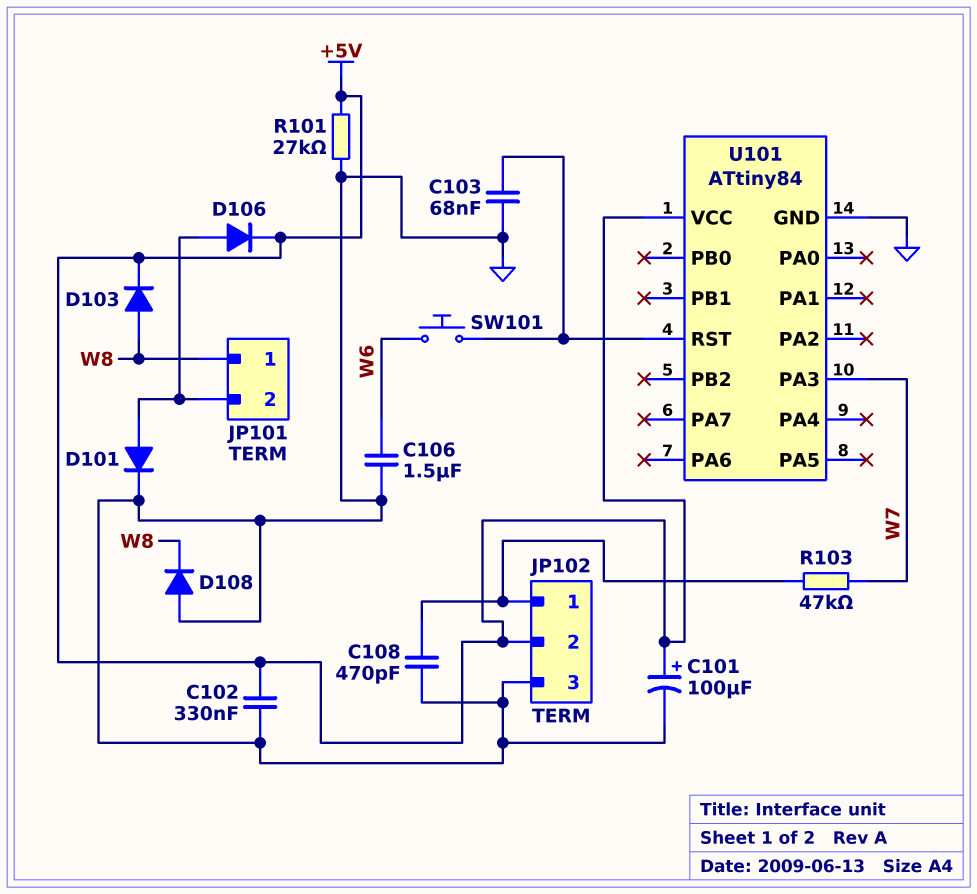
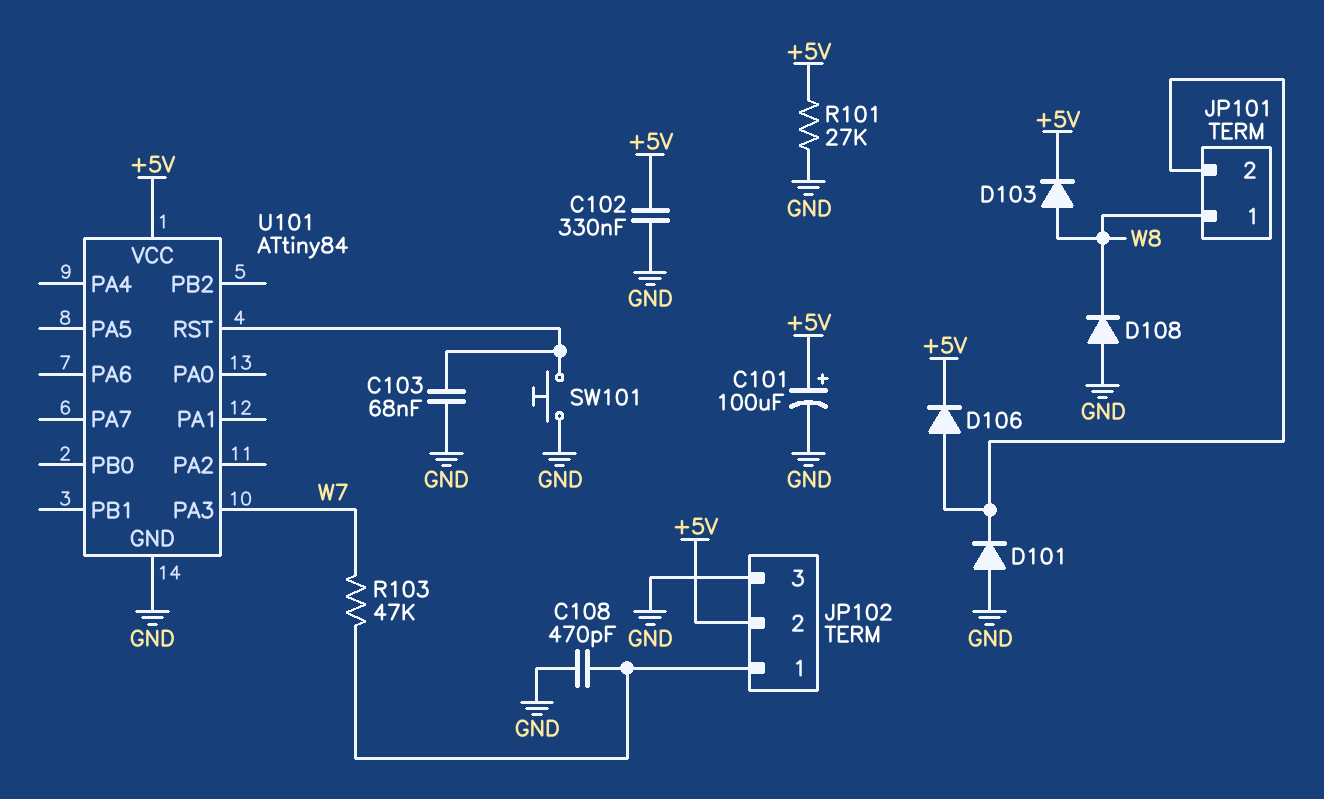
C106: 1.5uF (GND, W6) -> none
D101: diode (A JP101/2, K GND) -> diode (A GND, K JP101/2)
SW101: button (U101/RST, W6) -> button (GND, U101/RST)

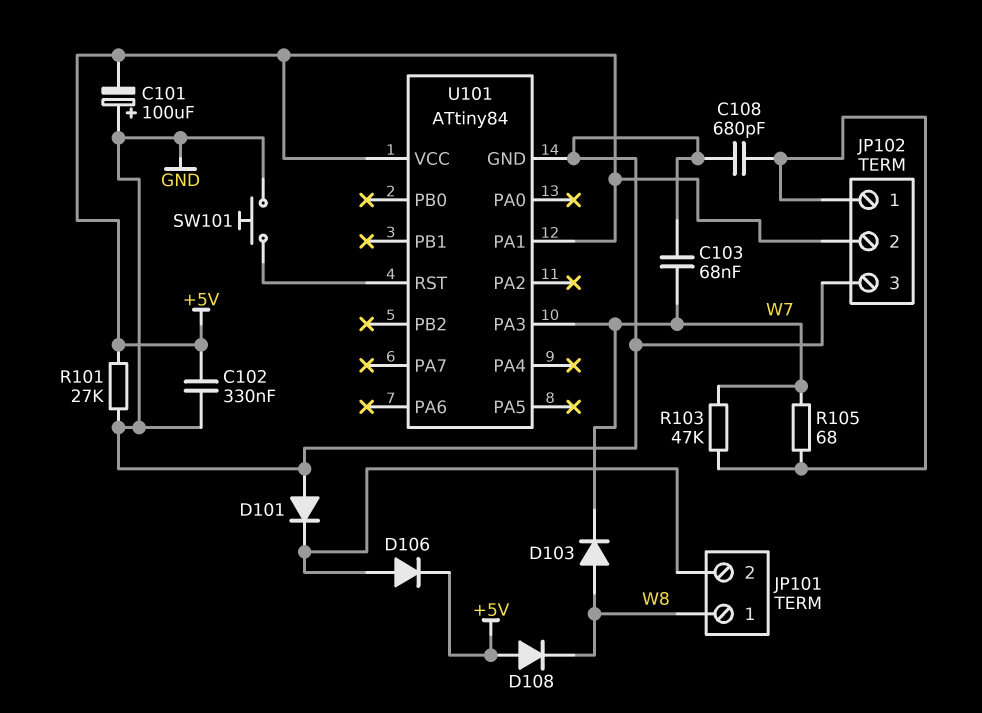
C101: 100uF (plus +5V, minus GND) -> 100uF (plus GND, minus +5V)
C103: 68nF (GND, U101/RST) -> 68nF (GND, W7)
C108: 470pF (GND, JP102/1) -> 680pF (GND, JP102/1)
D103: diode (A W8, K +5V) -> diode (A W8, K W7)
D108: diode (A GND, K W8) -> diode (A +5V, K W8)
R105: none -> 68 (JP102/1, W7)
U101 pin PA1: none -> +5V

